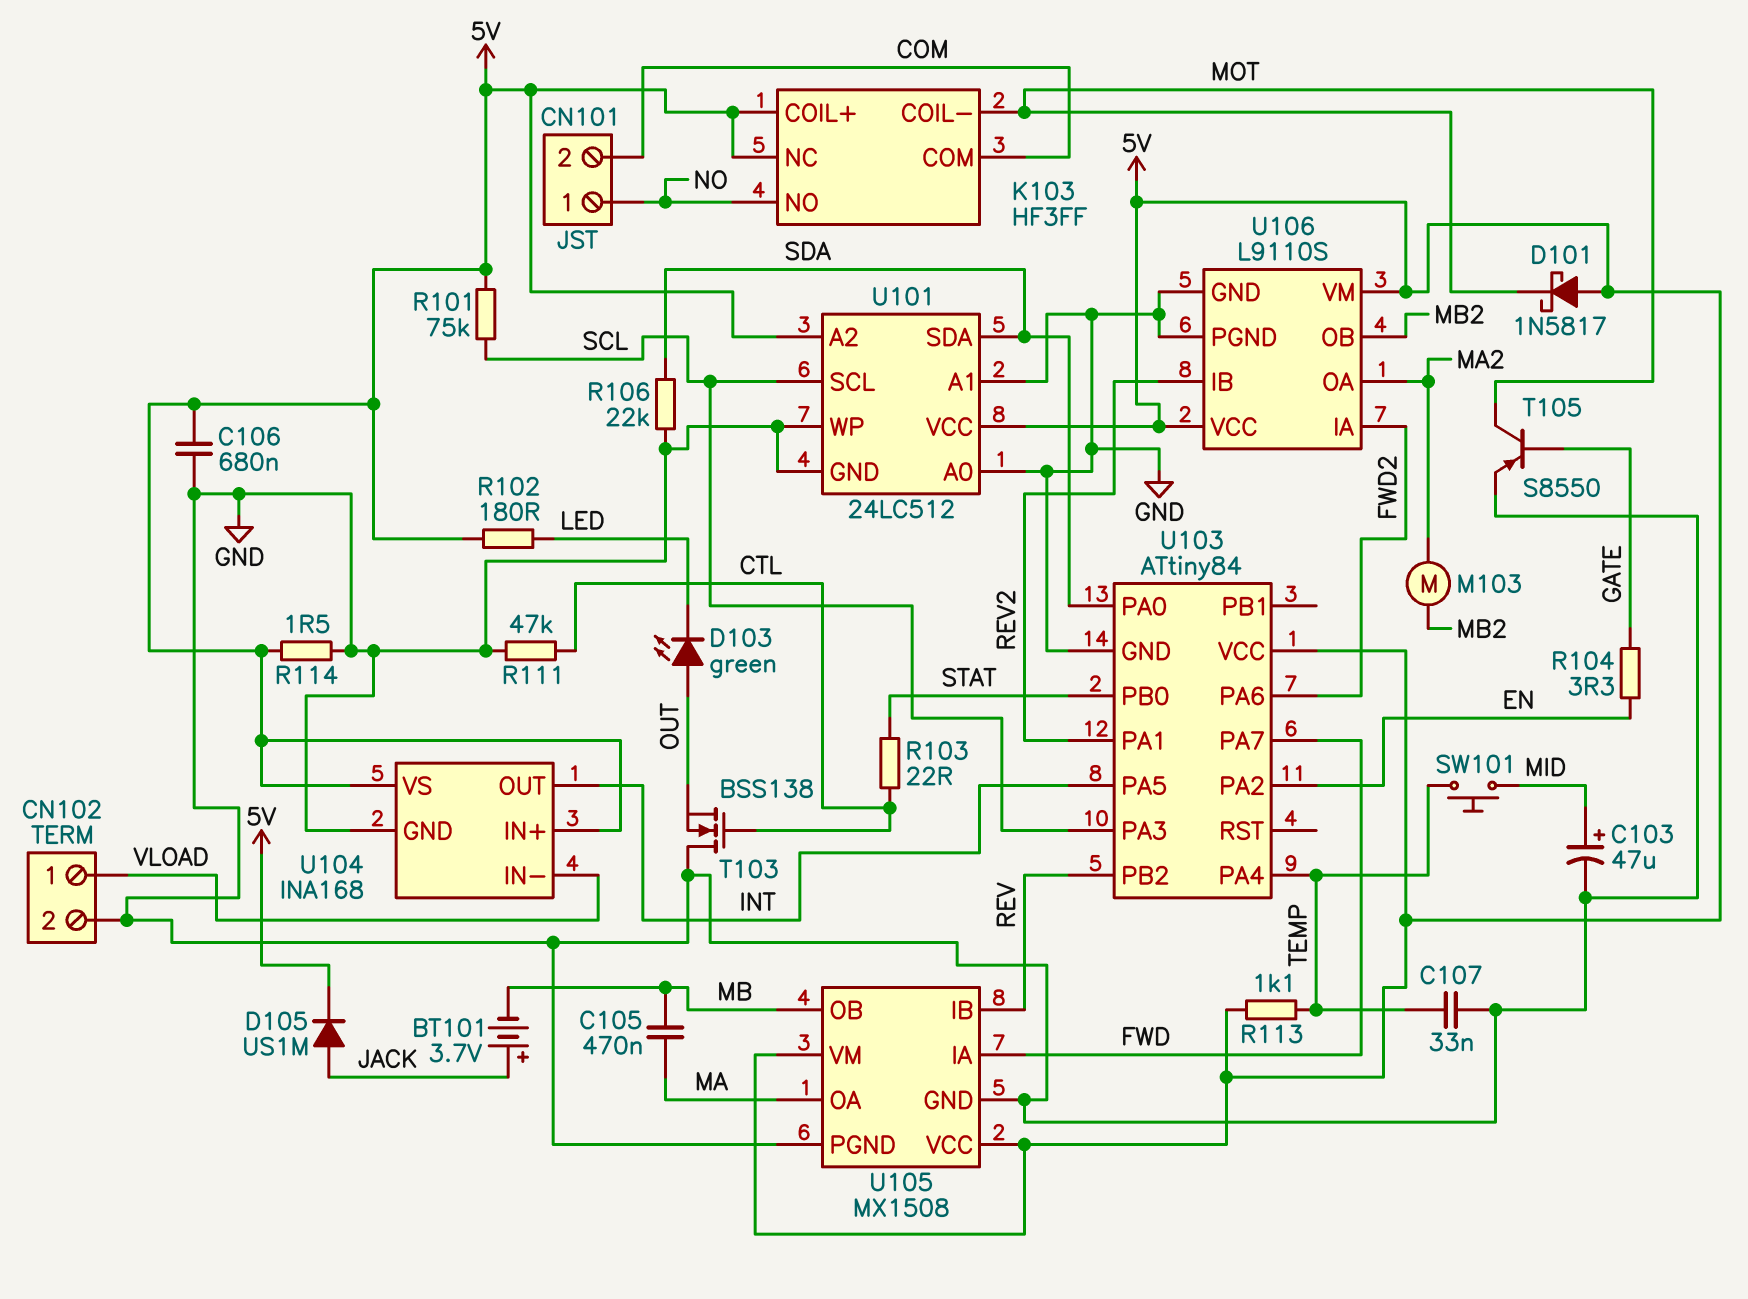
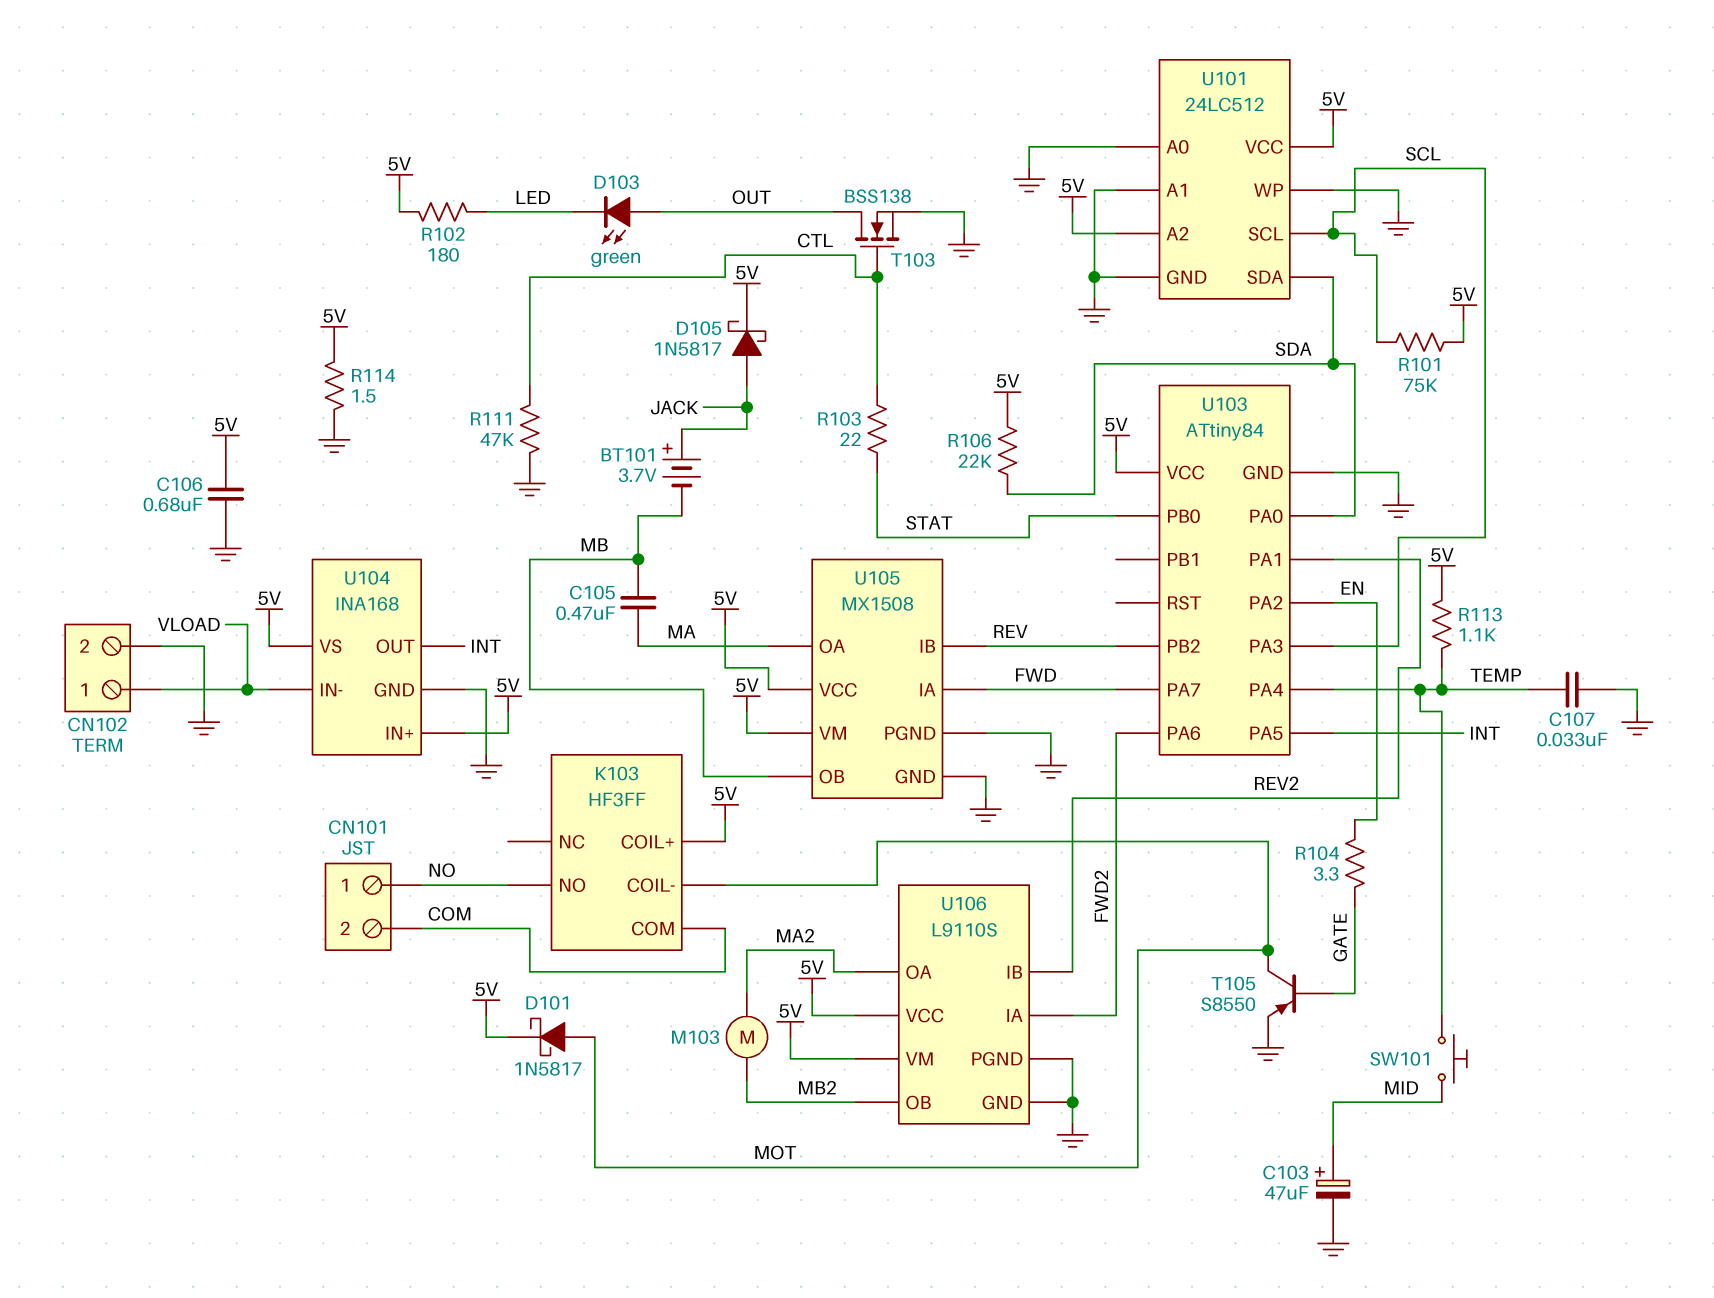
D101: schottky 1N5817 (A 5V, K MOT) -> schottky 1N5817 (A MOT, K 5V)
D105: diode US1M (A JACK, K 5V) -> schottky 1N5817 (A JACK, K 5V)
K103 pin NC: 5V -> none
R106: 22k (GND, SDA) -> 22k (5V, SDA)
T103: NMOS BSS138 (G CTL, D GND, S OUT) -> NMOS BSS138 (G CTL, D OUT, S GND)

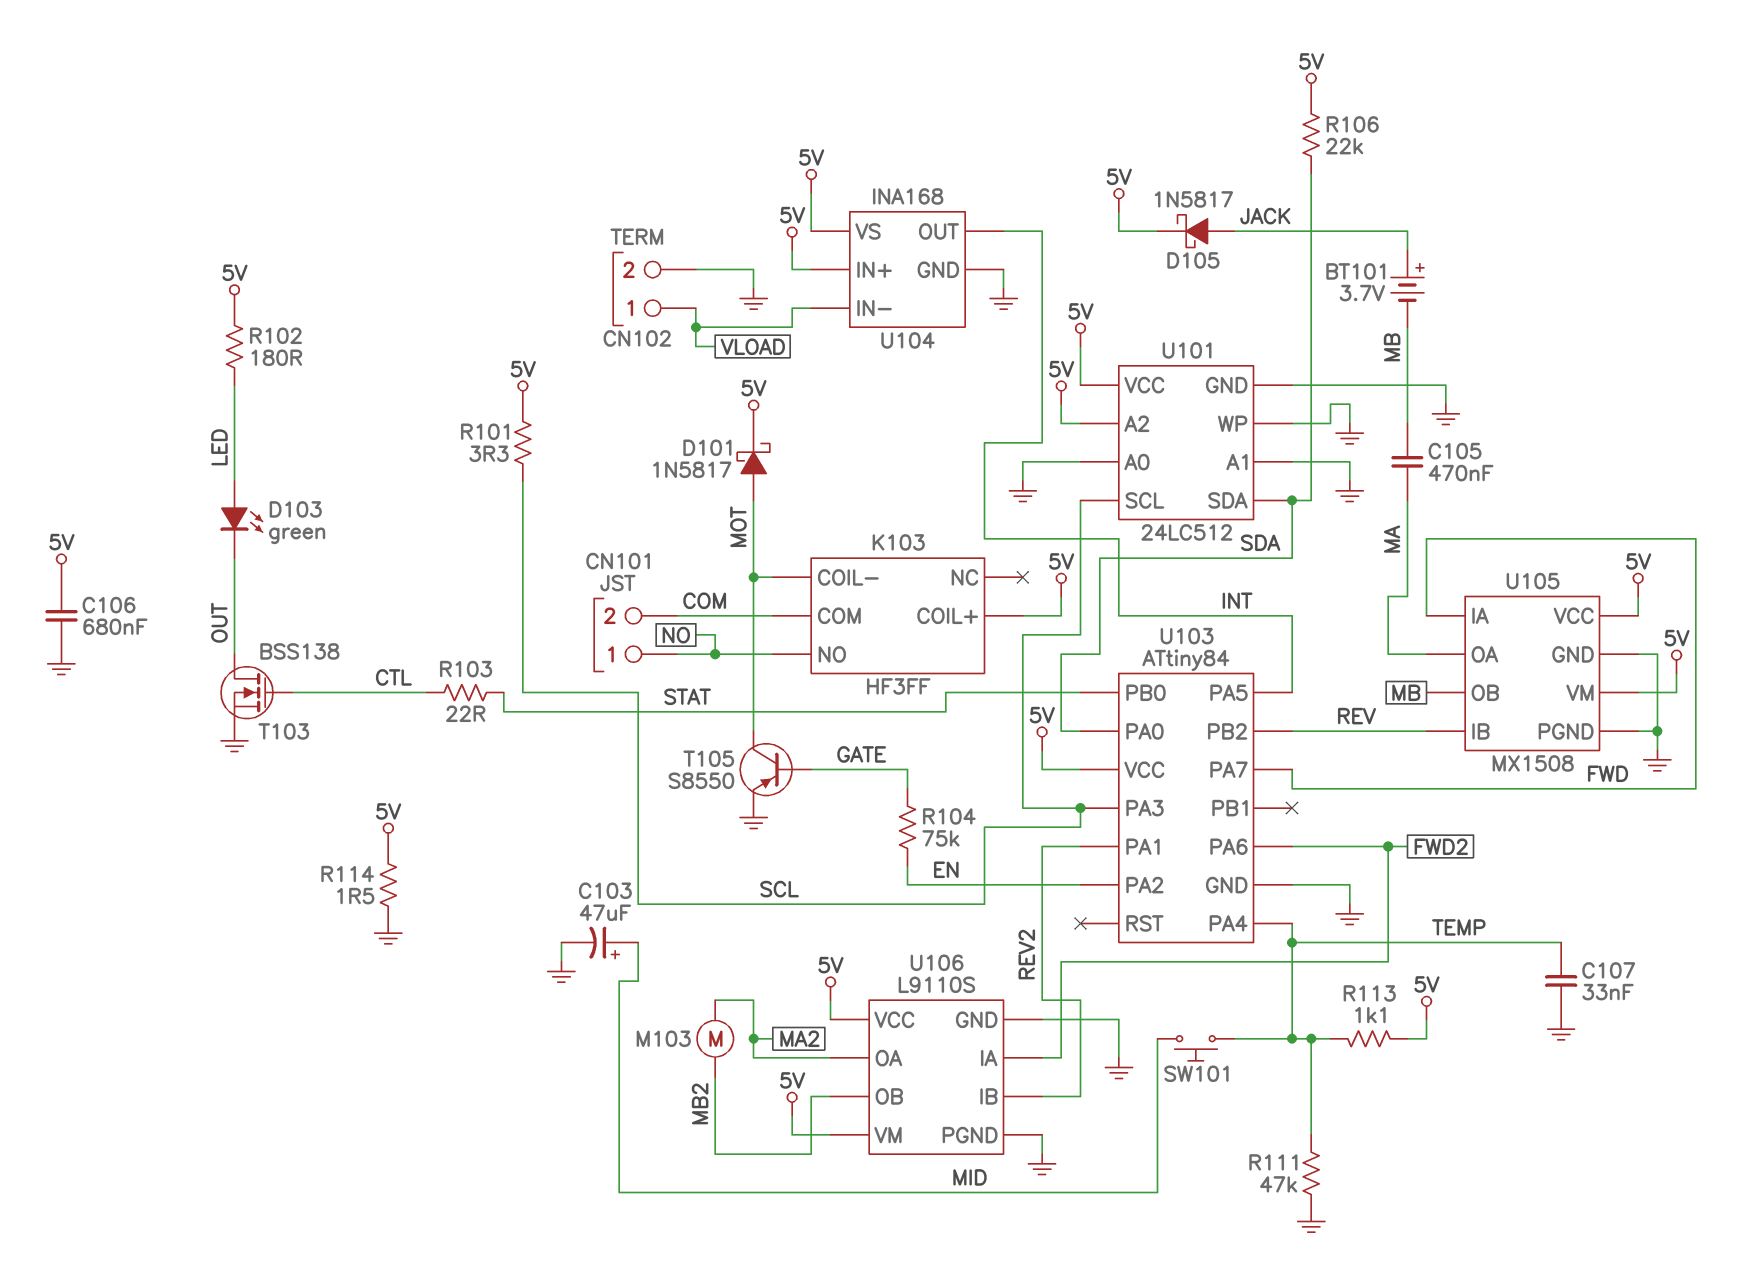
D103: LED green (A OUT, K LED) -> LED green (A LED, K OUT)
R101: 75k (5V, SCL) -> 3.3 (5V, SCL)
R104: 3.3 (EN, GATE) -> 75k (EN, GATE)
R111: 47k (CTL, GND) -> 47k (GND, TEMP)

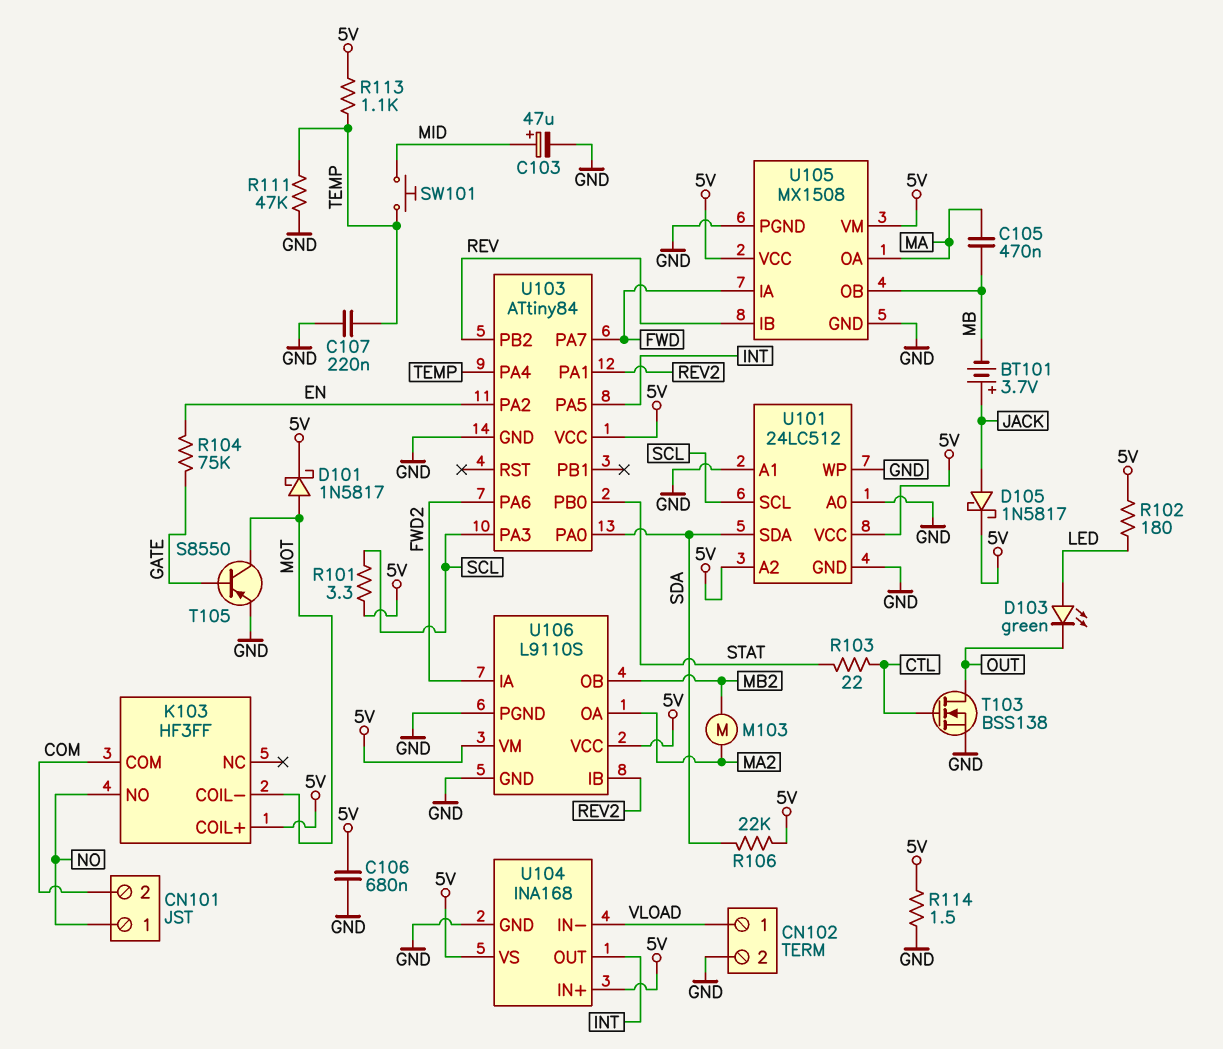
C107: 33nF (GND, TEMP) -> 220nF (GND, TEMP)

